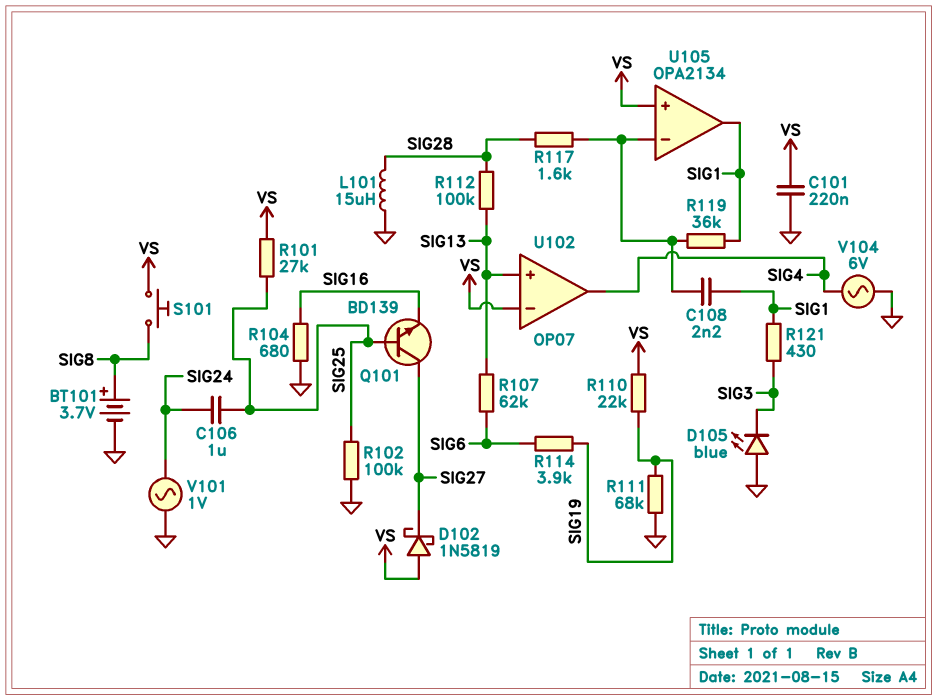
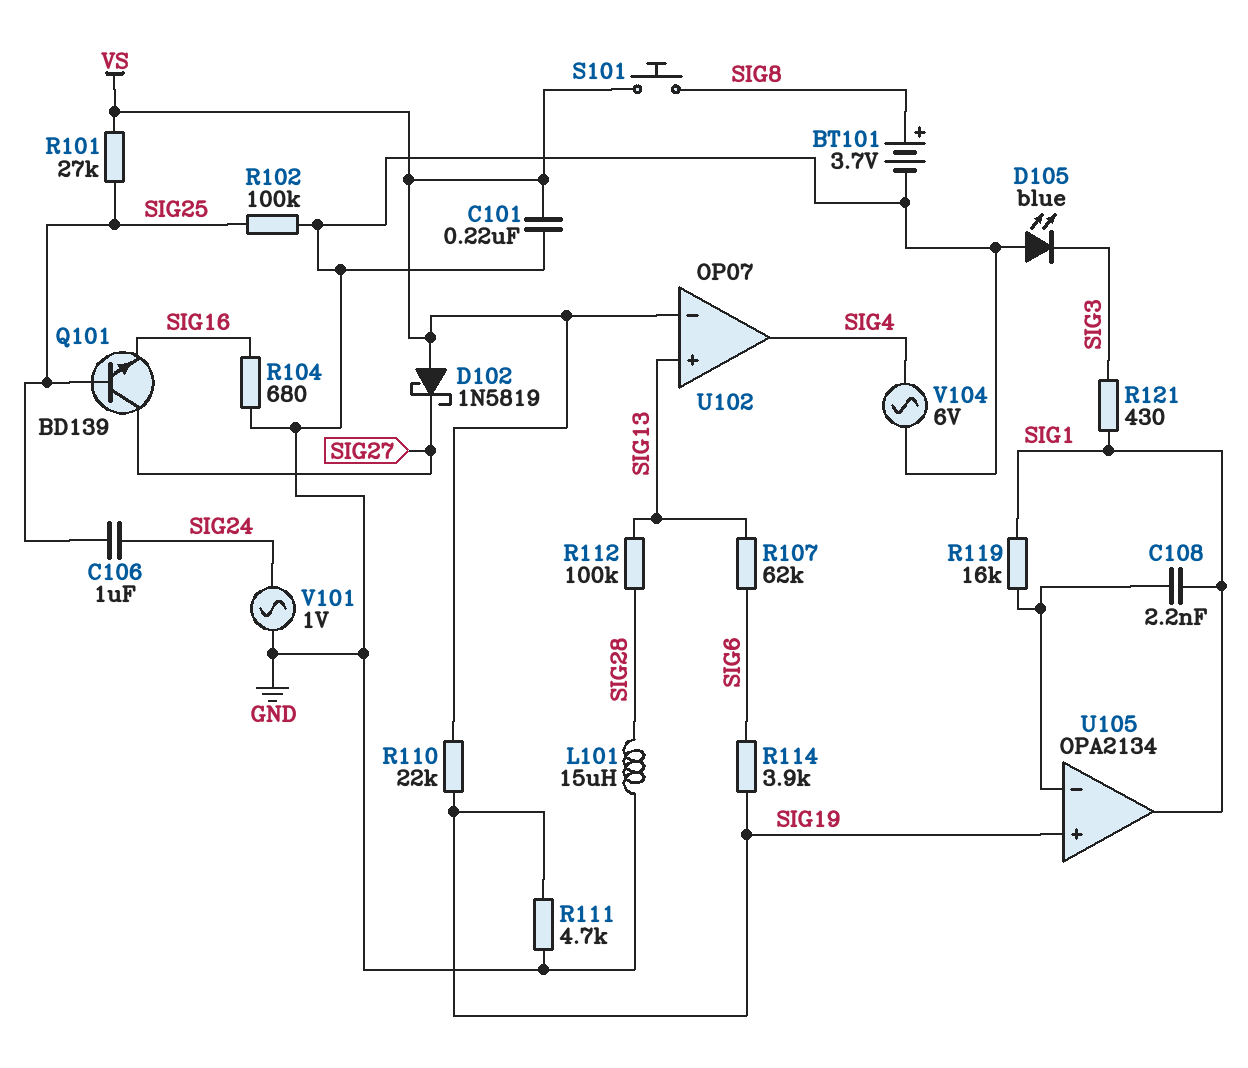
R111: 68k (GND, SIG19) -> 4.7k (GND, SIG19)
R117: 1.6k (SIG28, U105/in-) -> none
R119: 36k (SIG1, U105/in-) -> 16k (SIG1, U105/in-)
U105 pin in+: VS -> SIG19

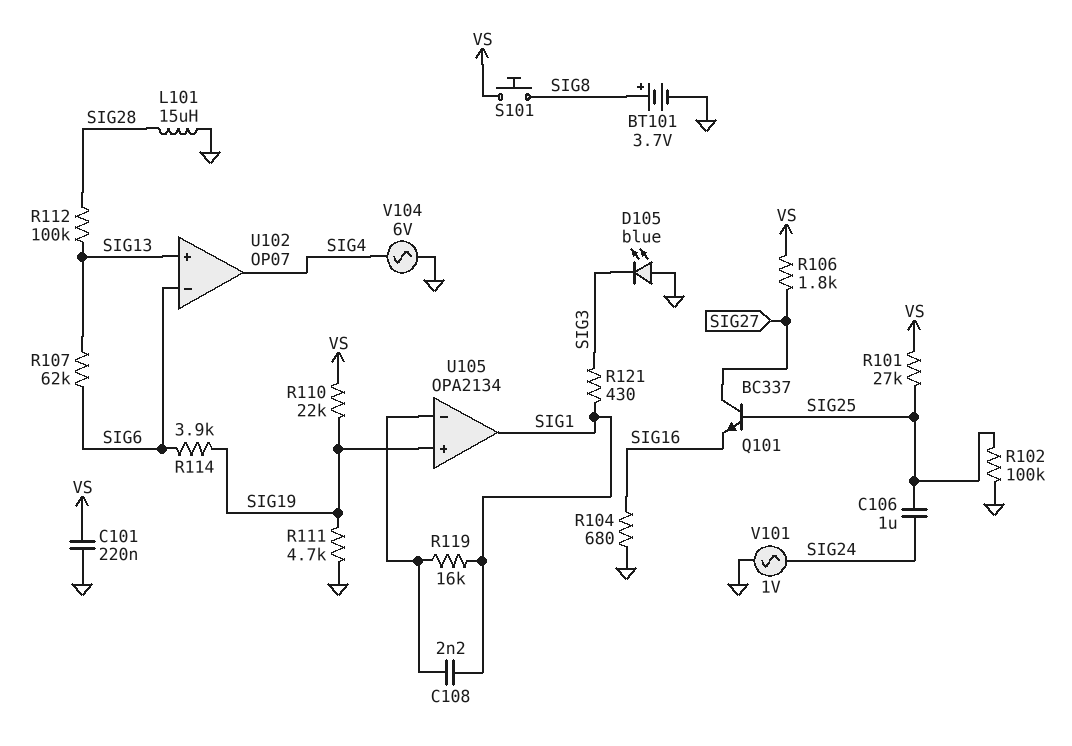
D102: schottky 1N5819 (A VS, K SIG27) -> none
Q101: NPN BD139 (B SIG25, C SIG27, E SIG16) -> NPN BC337 (B SIG25, C SIG27, E SIG16)
R106: none -> 1.8k (SIG27, VS)
U102 pin in-: VS -> SIG6

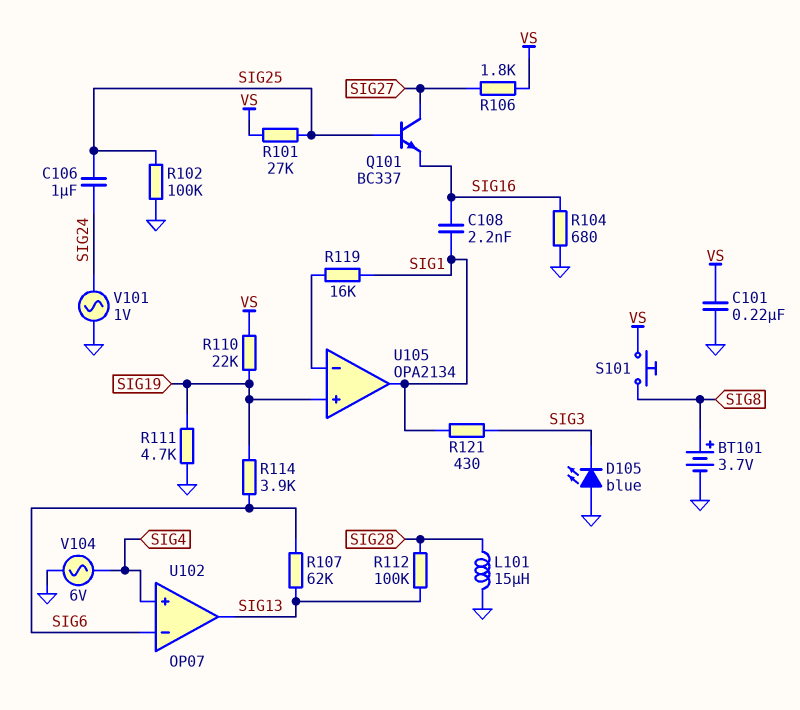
C108: 2.2nF (SIG1, U105/in-) -> 2.2nF (SIG1, SIG16)
U102 pin in+: SIG13 -> SIG4
U102 pin out: SIG4 -> SIG13

